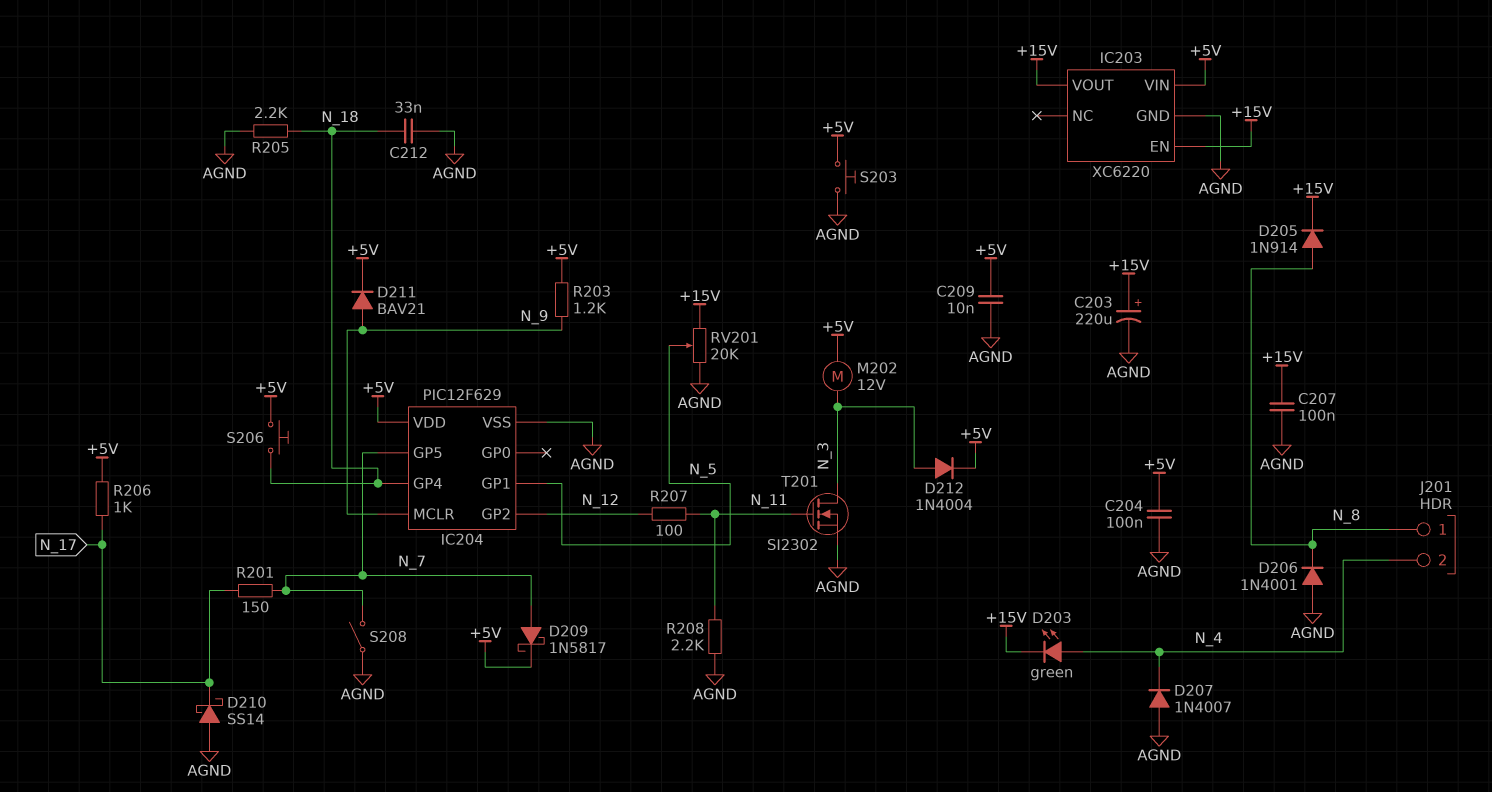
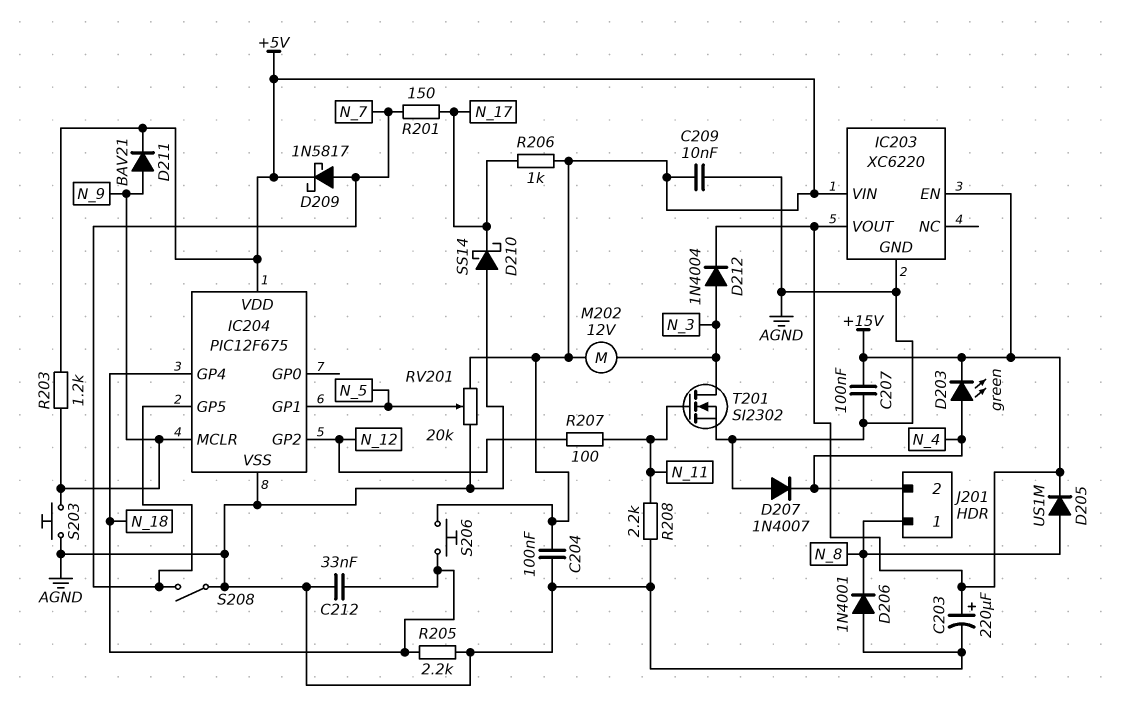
D205: diode 1N914 (A N_8, K +15V) -> diode US1M (A N_8, K +15V)
D212: diode 1N4004 (A N_3, K +5V) -> diode 1N4004 (A N_3, K +15V)
IC204: PIC12F629 -> PIC12F675
RV201: 20k (+15V, AGND, wiper N_5) -> 20k (+5V, AGND, wiper N_5)
S203: button (+5V, AGND) -> button (AGND, N_9)

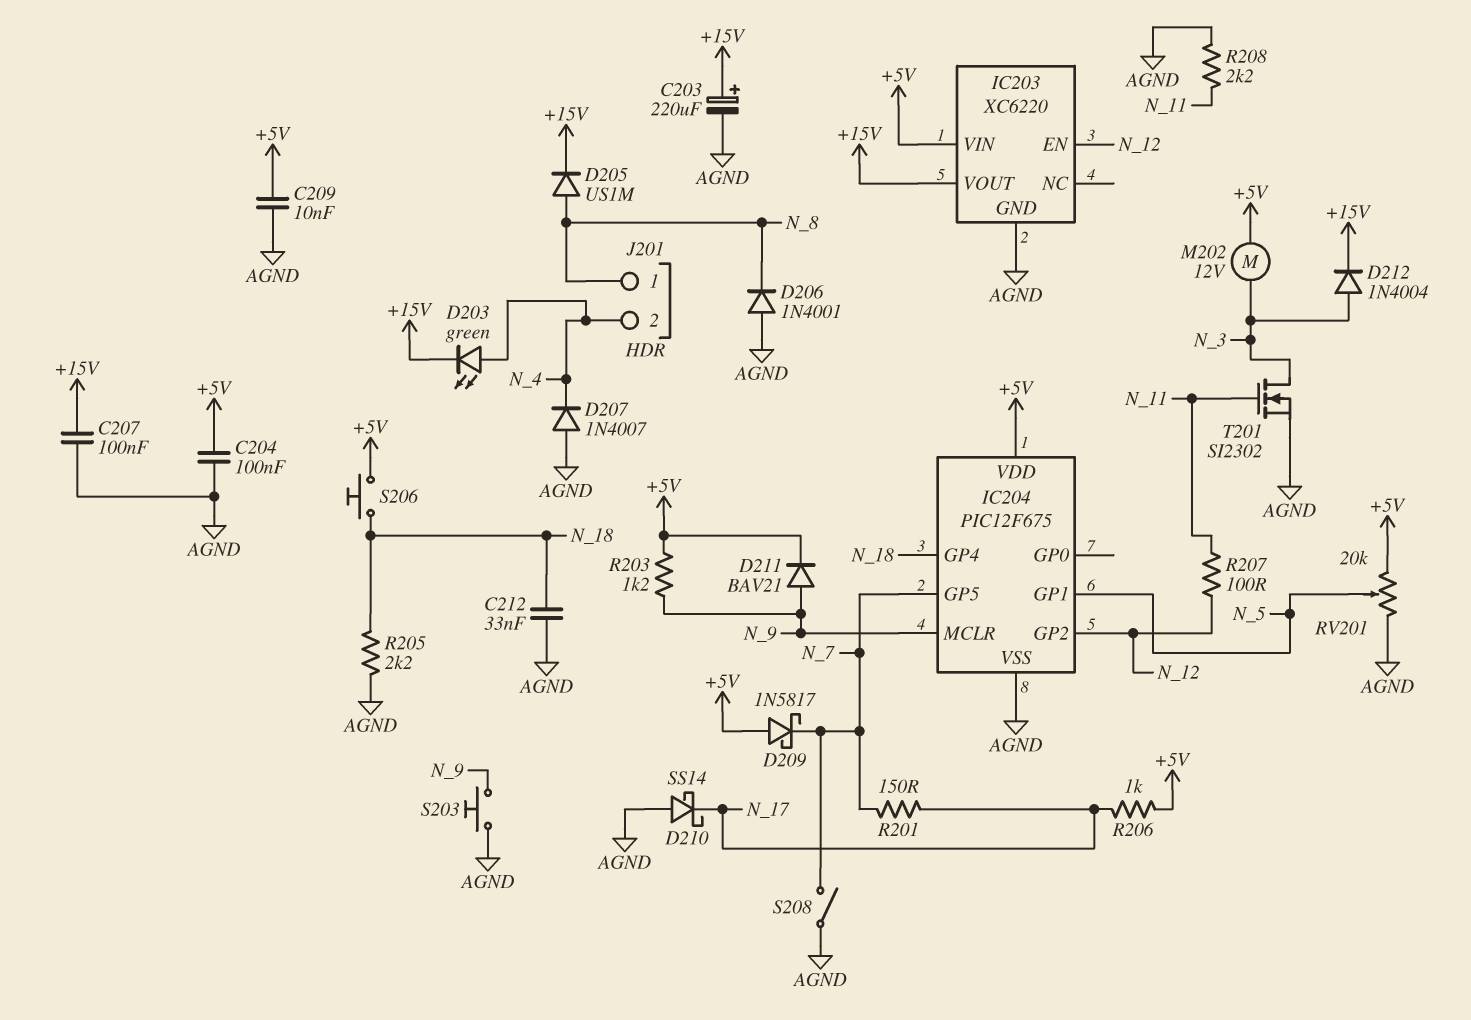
D209: schottky 1N5817 (A N_7, K +5V) -> schottky 1N5817 (A +5V, K N_7)
IC203 pin EN: +15V -> N_12

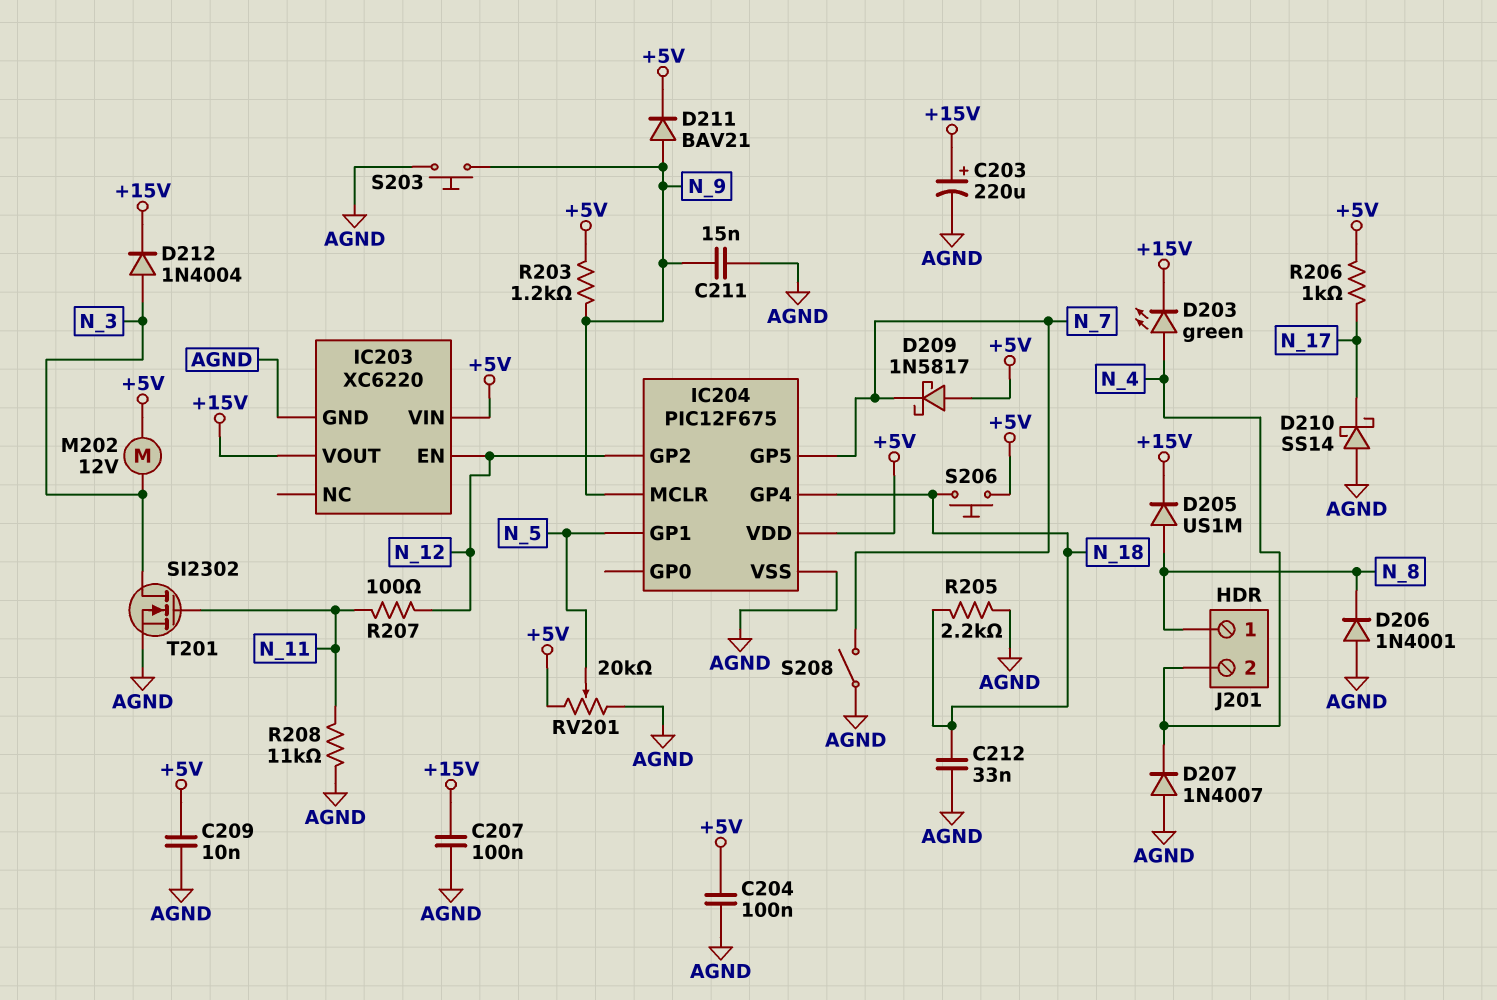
C211: none -> 15nF (AGND, N_9)
R201: 150 (N_7, N_17) -> none
R208: 2.2k (AGND, N_11) -> 11k (AGND, N_11)

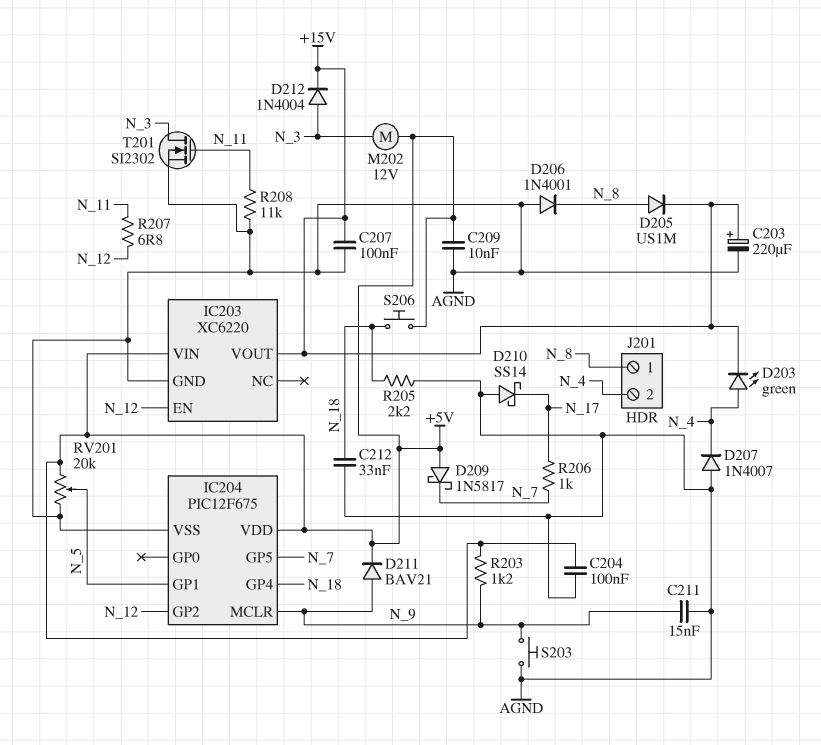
R206: 1k (+5V, N_17) -> 1k (N_7, N_17)
R207: 100 (N_11, N_12) -> 6.8 (N_11, N_12)
S208: switch (AGND, N_7) -> none

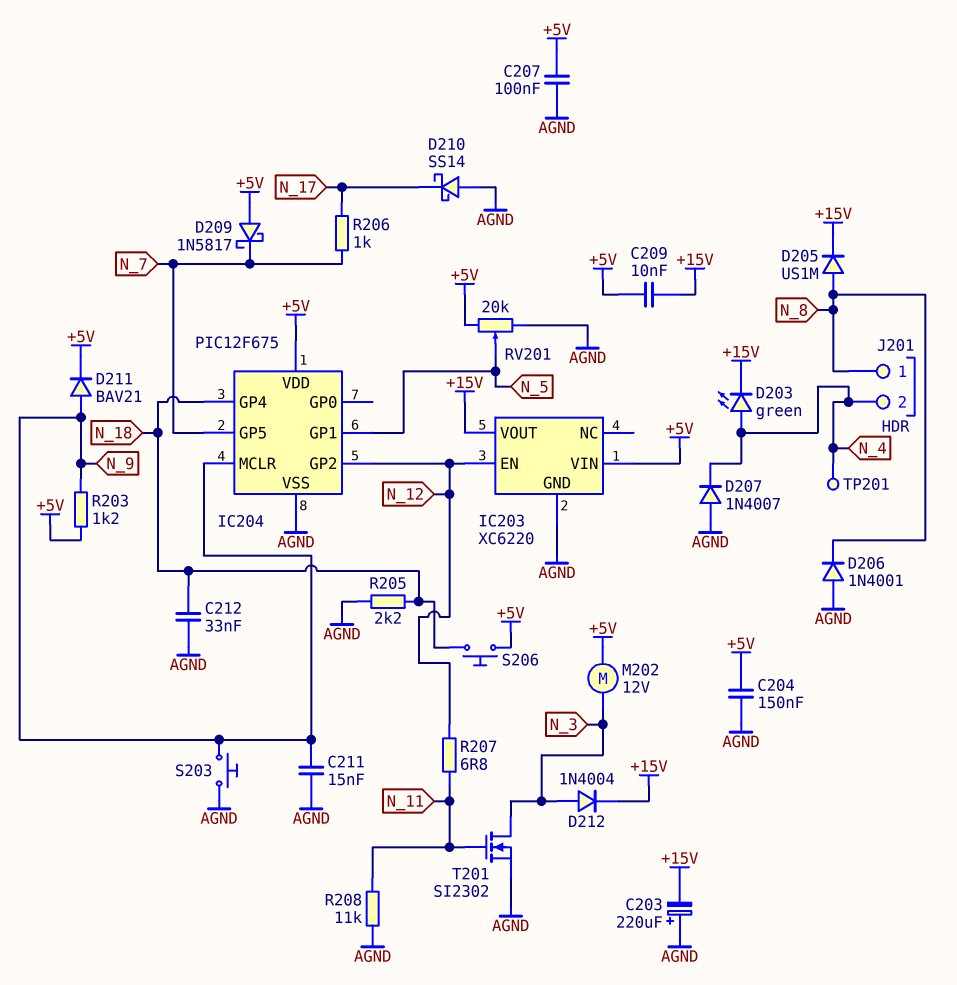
C203: 220uF (plus +15V, minus AGND) -> 220uF (plus AGND, minus +15V)
C204: 100nF (+5V, AGND) -> 150nF (+5V, AGND)
C207: 100nF (+15V, AGND) -> 100nF (+5V, AGND)
C209: 10nF (+5V, AGND) -> 10nF (+5V, +15V)
TP201: none -> test point (N_4)

